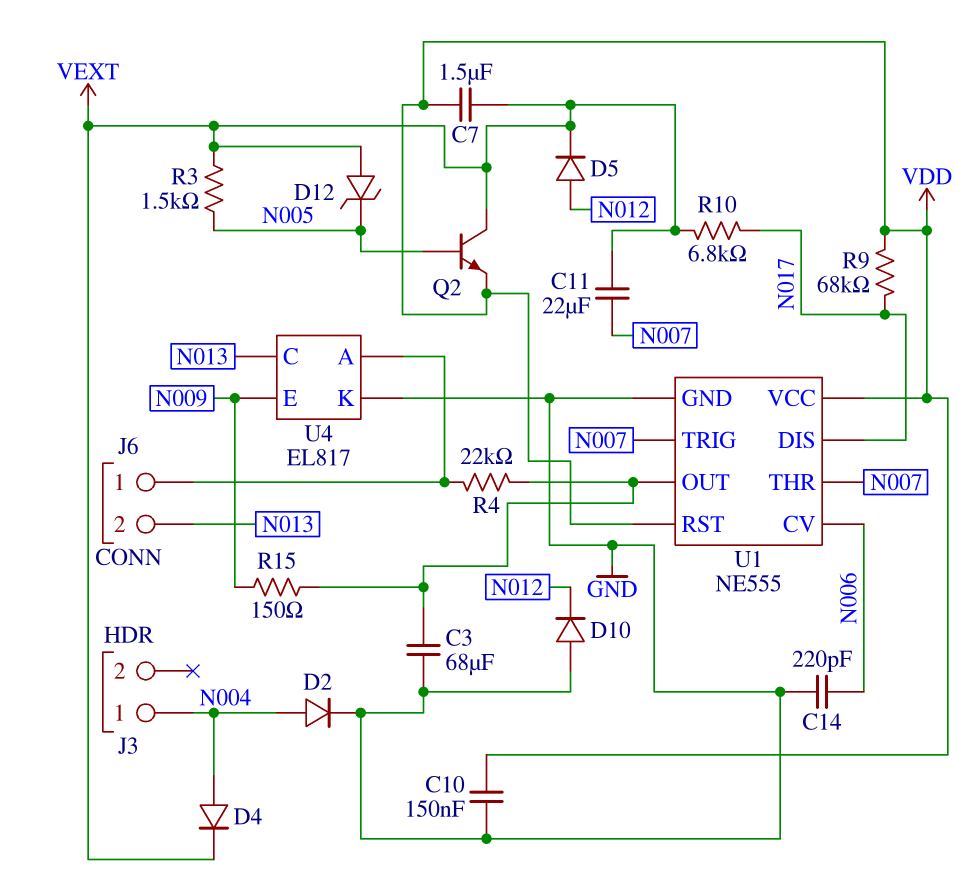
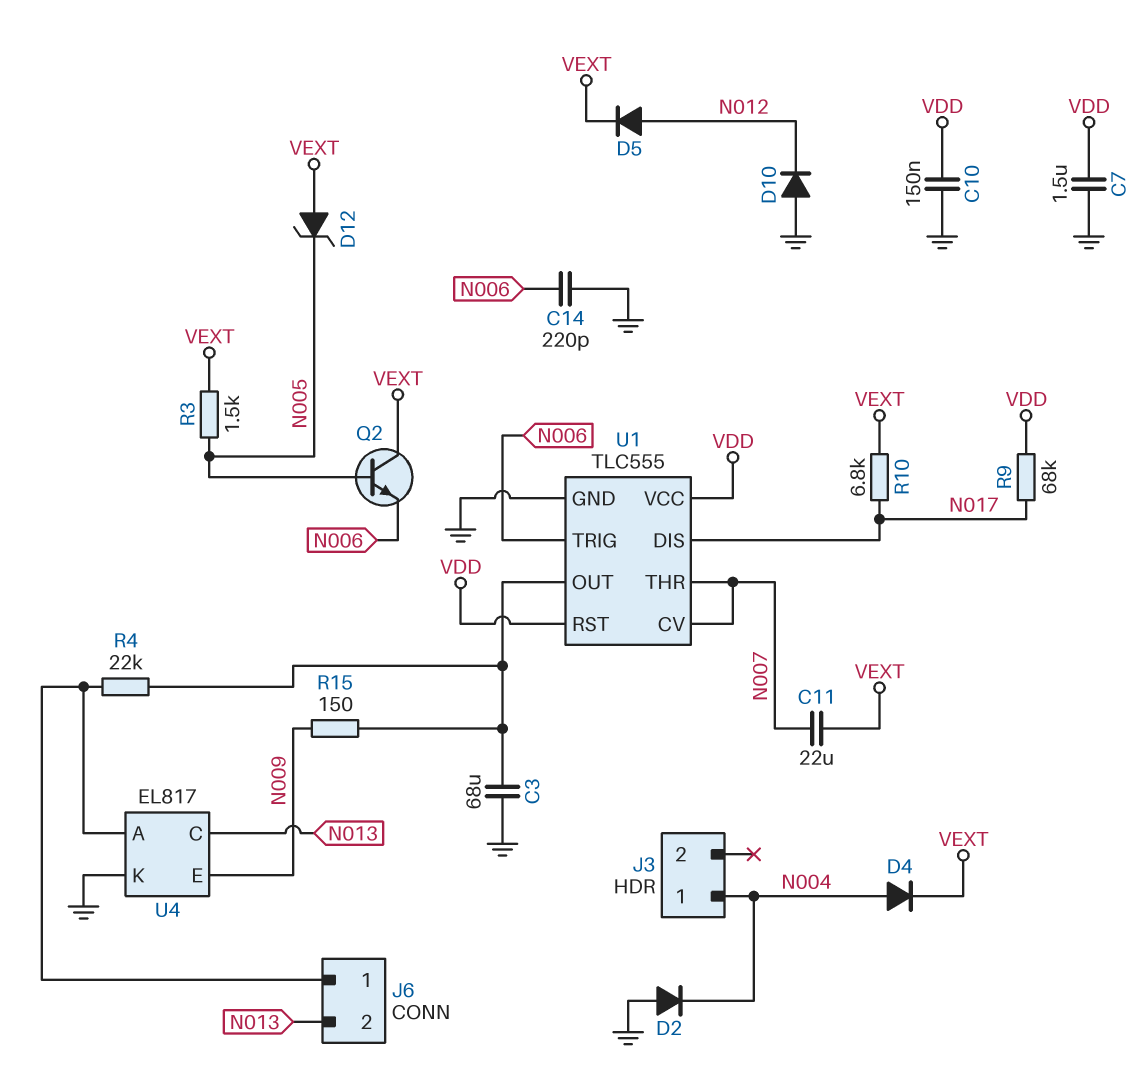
C7: 1.5uF (VDD, VEXT) -> 1.5uF (GND, VDD)
D2: diode (A N004, K GND) -> diode (A GND, K N004)
Q2: NPN (B N005, C VEXT, E VDD) -> NPN (B N005, C VEXT, E N006)
U1: NE555 -> TLC555
U1 pin CV: N006 -> N007
U1 pin TRIG: N007 -> N006

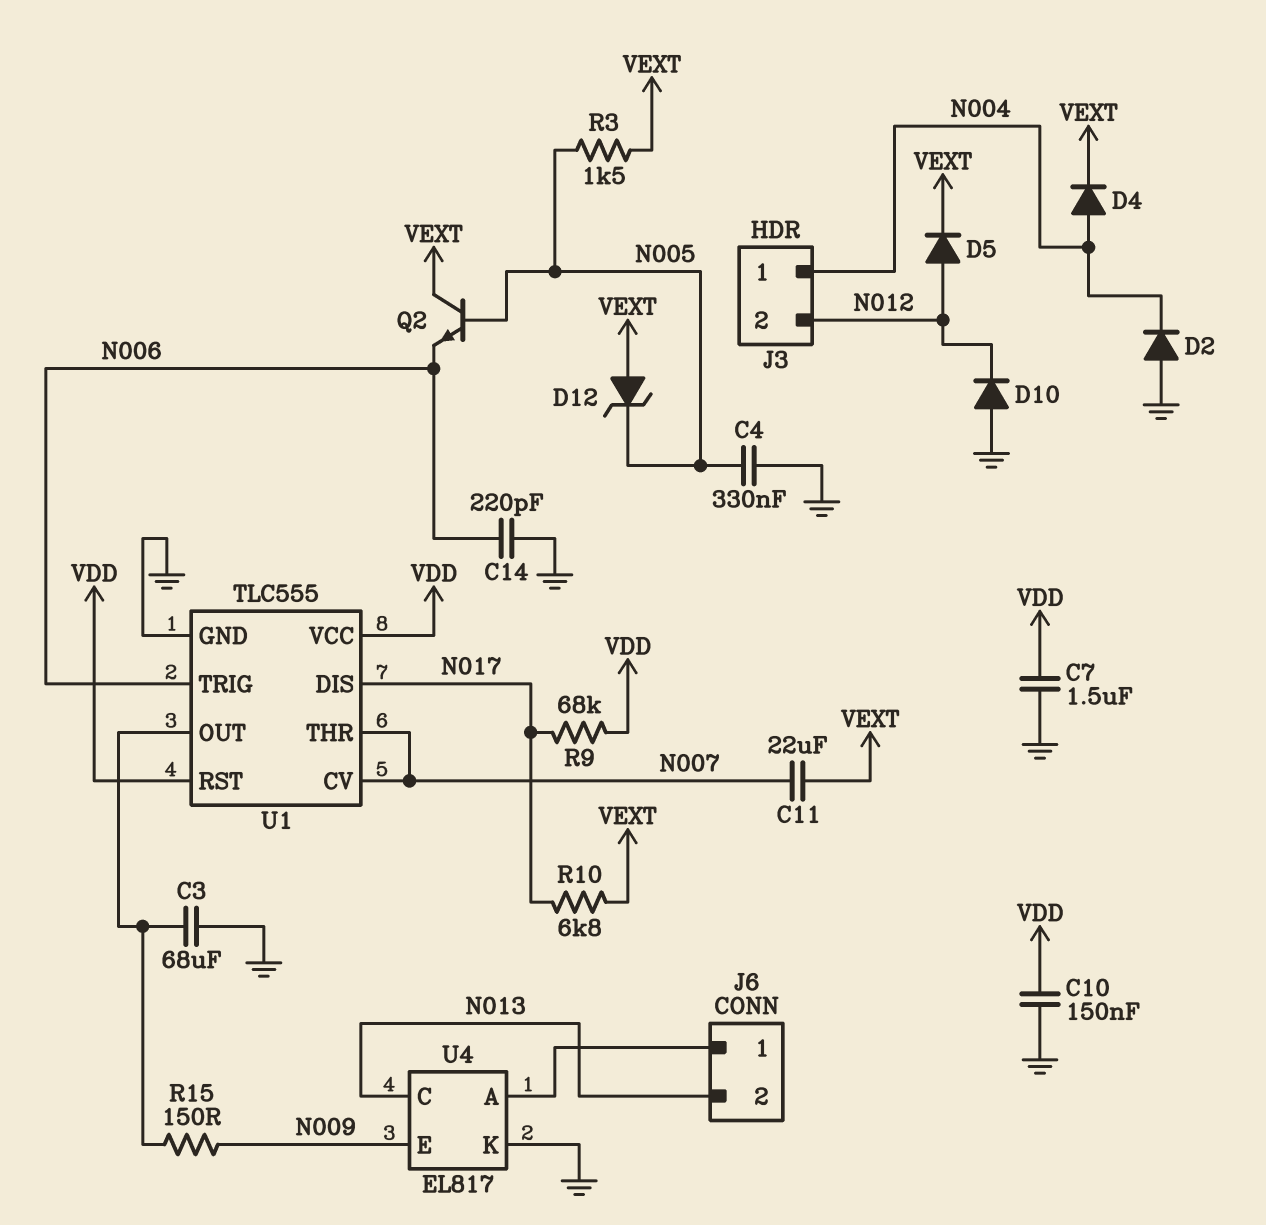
C4: none -> 330nF (GND, N005)
J3 pin 2: none -> N012
R4: 22k (J6/1, U1/OUT) -> none

